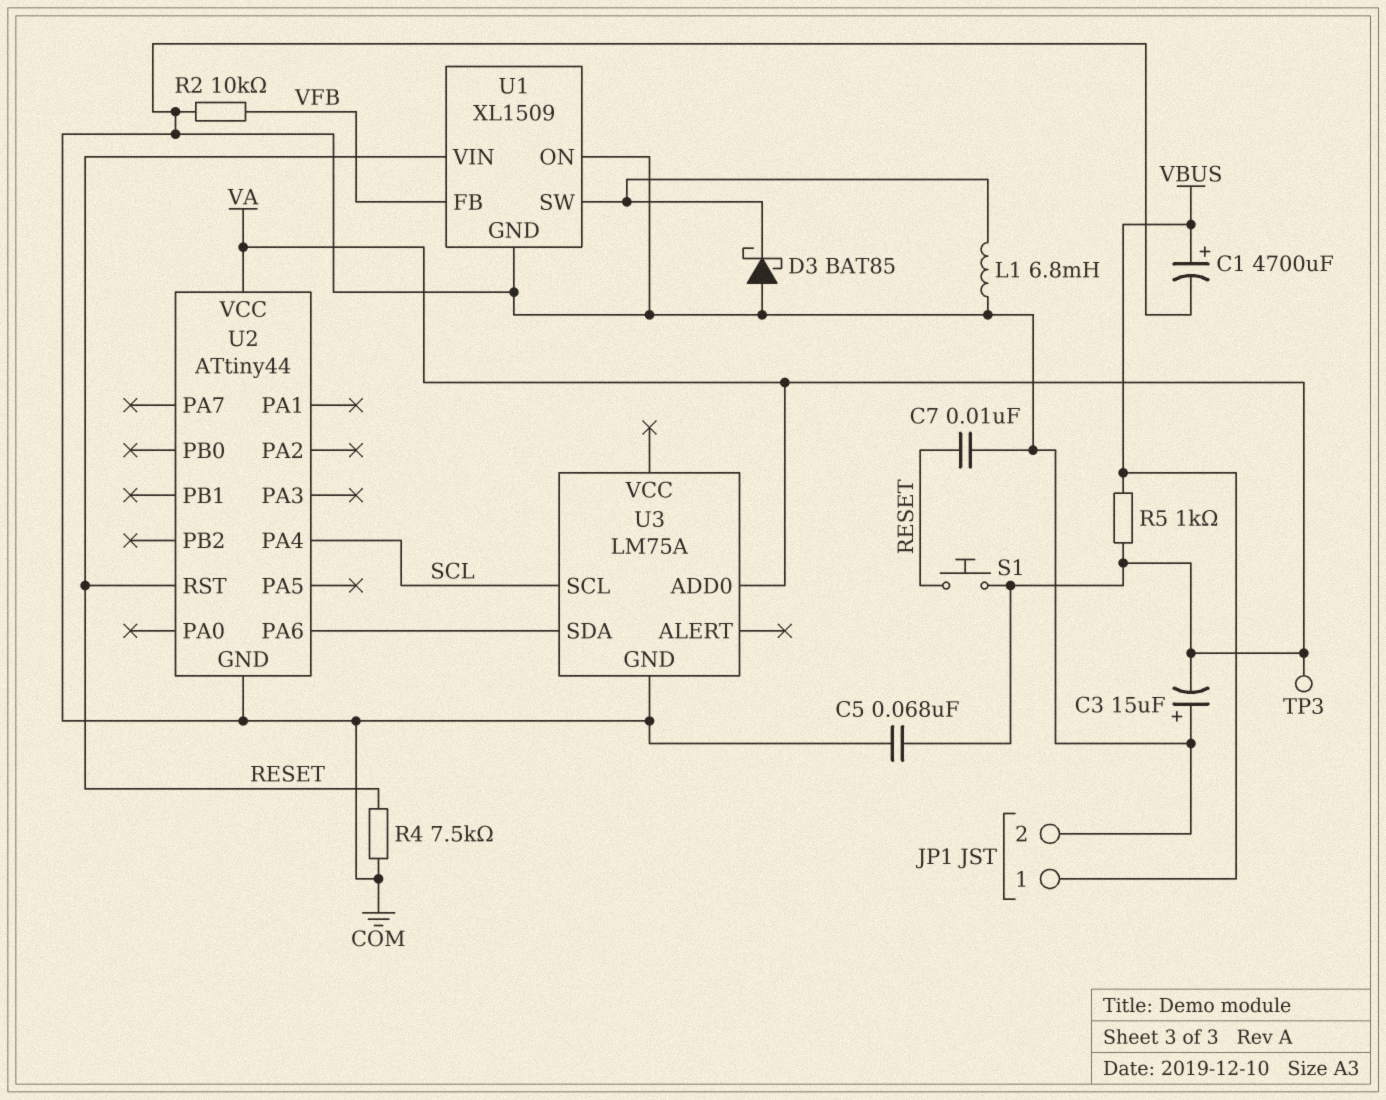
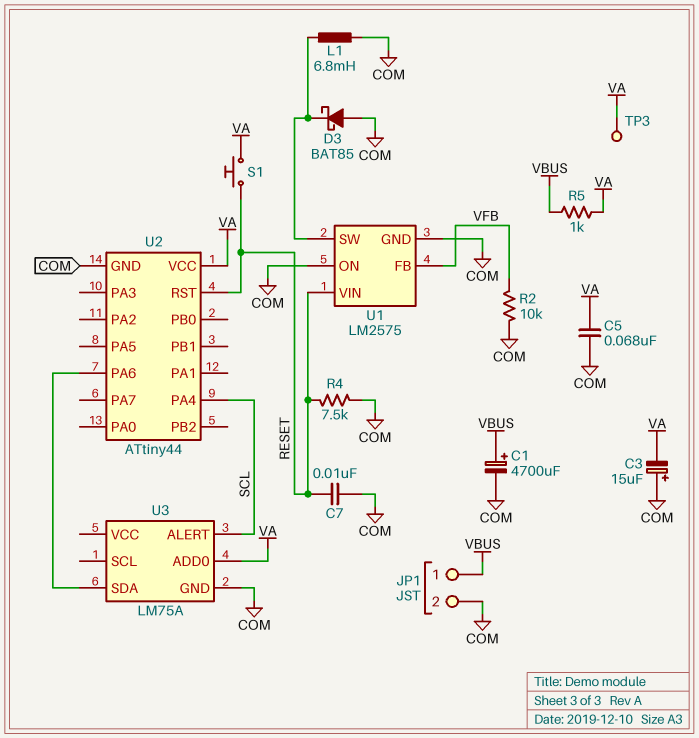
U1: XL1509 -> LM2575
U3 pin ALERT: none -> SCL
U3 pin SCL: SCL -> none

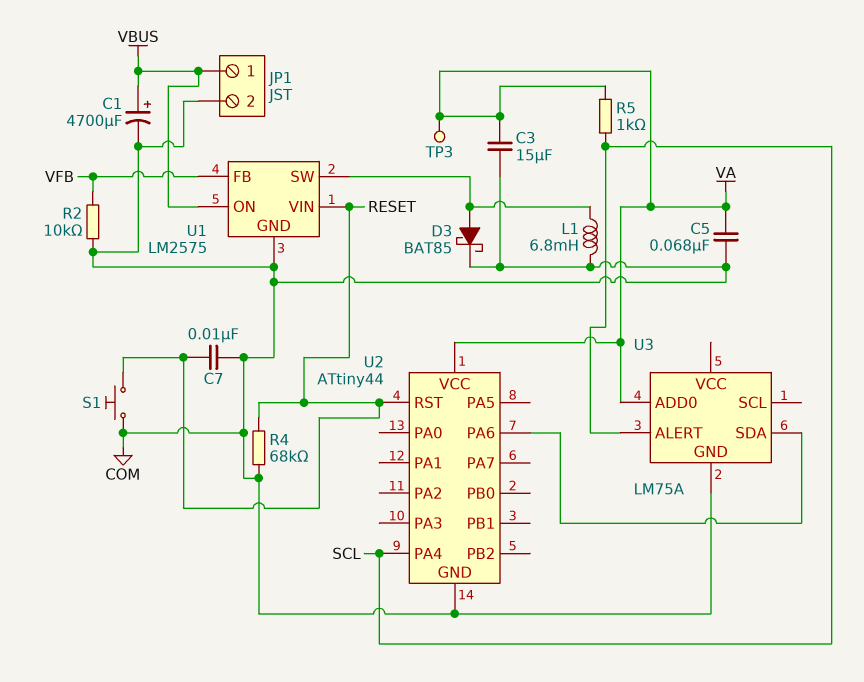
C3: 15uF (plus COM, minus VA) -> 15uF (COM, VA)
D3: schottky BAT85 (A COM, K U1/SW) -> schottky BAT85 (A U1/SW, K COM)
R4: 7.5k (COM, RESET) -> 68k (COM, RESET)
R5: 1k (VA, VBUS) -> 1k (SCL, VA)
S1: button (RESET, VA) -> button (COM, RESET)
U1 pin ON: COM -> VBUS

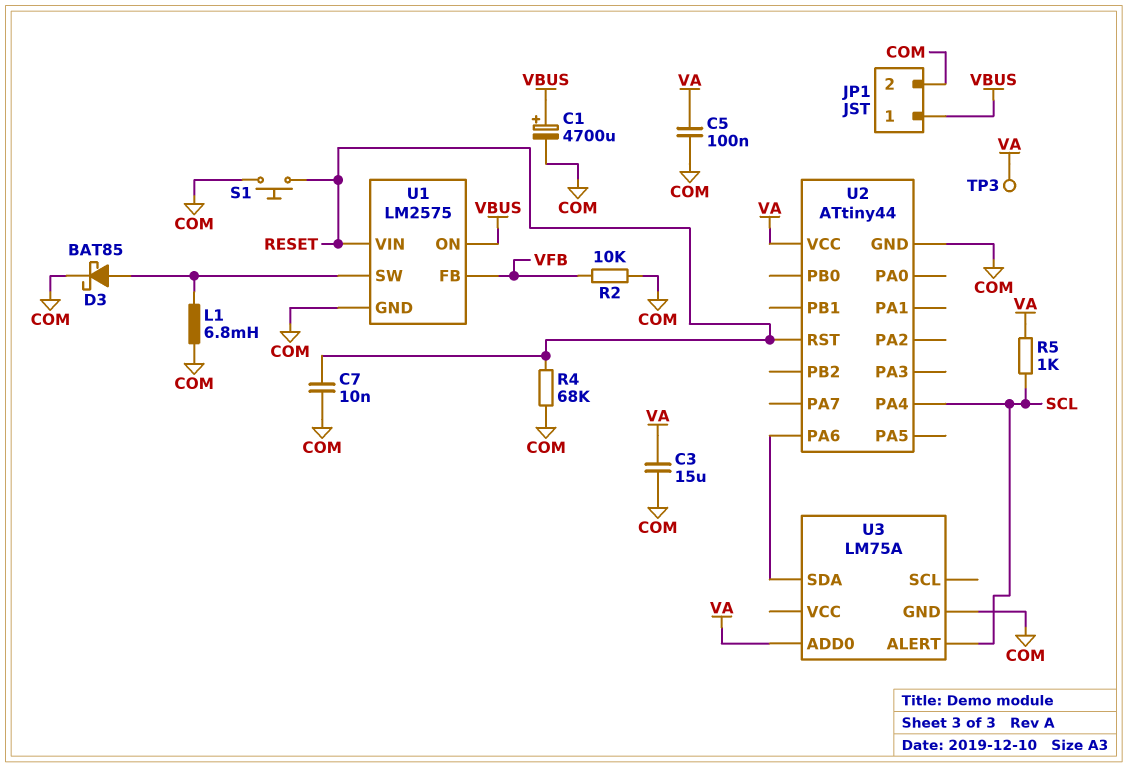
C5: 68nF (COM, VA) -> 100nF (COM, VA)

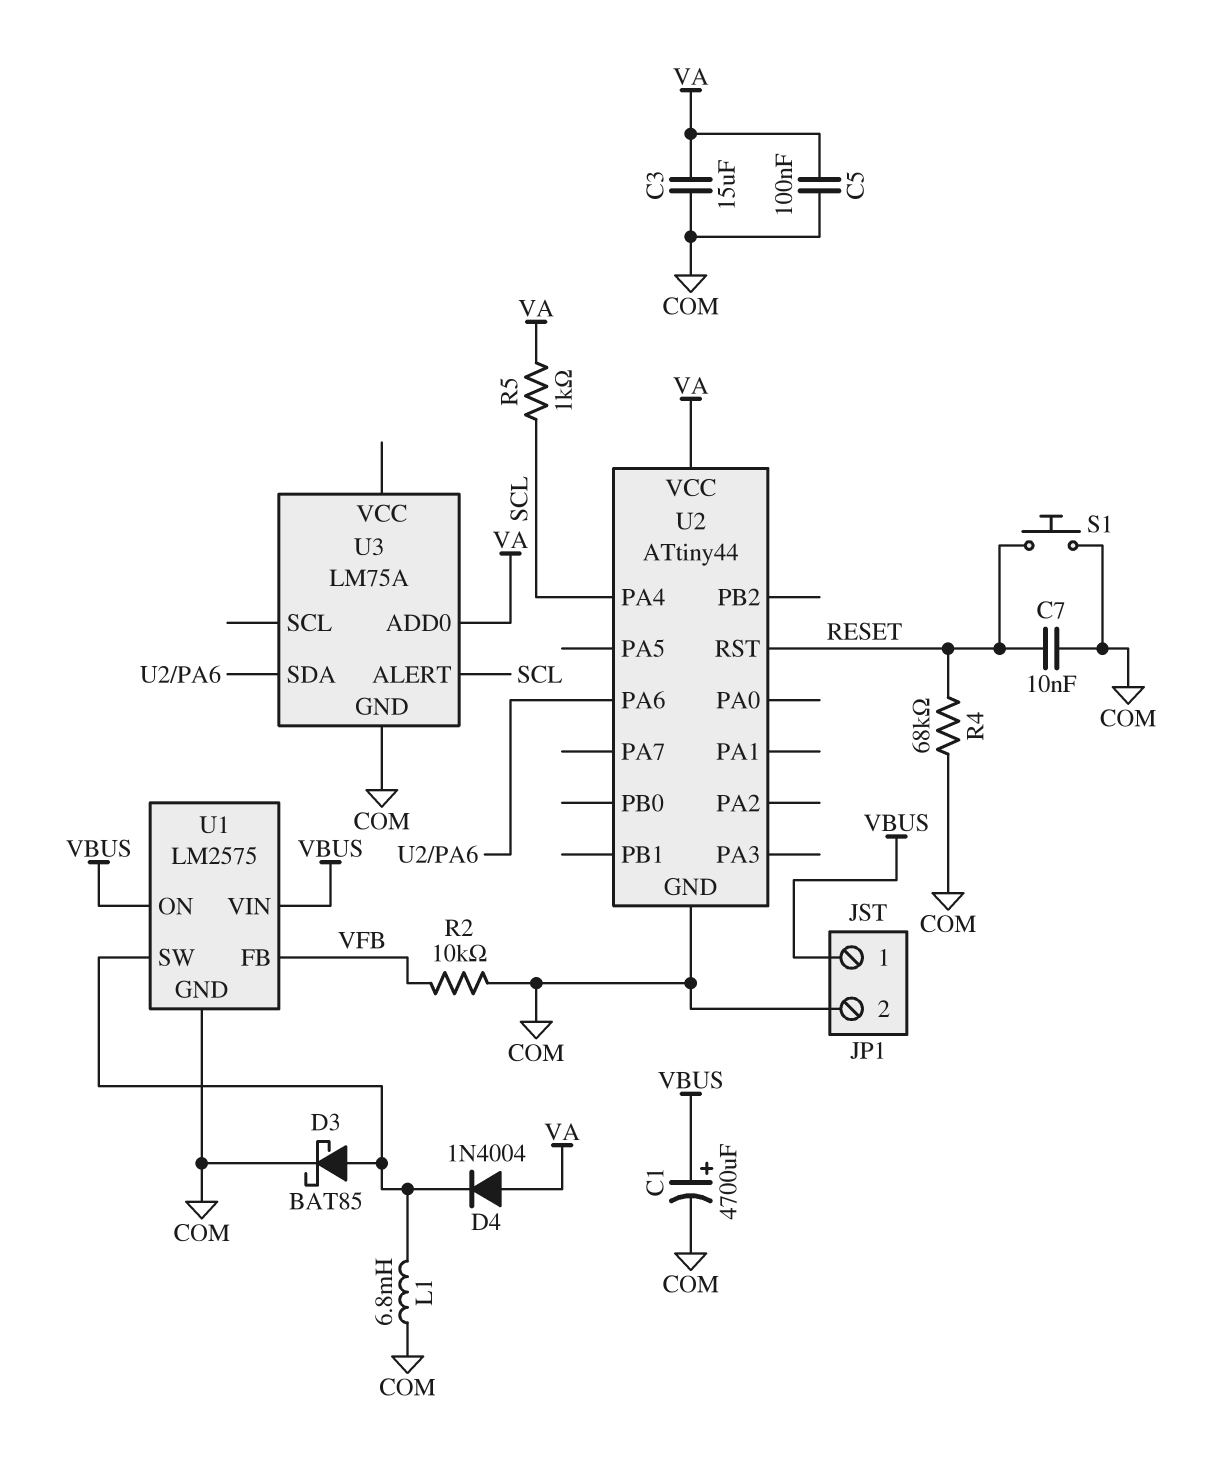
D4: none -> diode 1N4004 (A VA, K U1/SW)
TP3: test point (VA) -> none
U1 pin VIN: RESET -> VBUS

